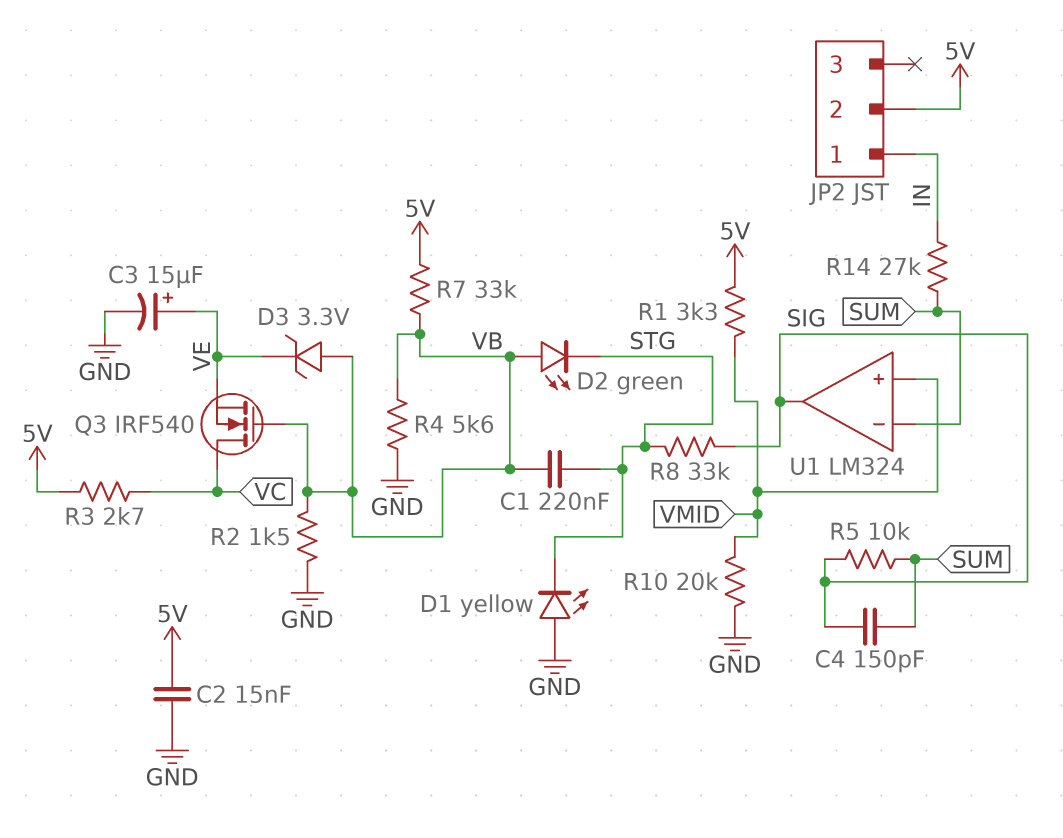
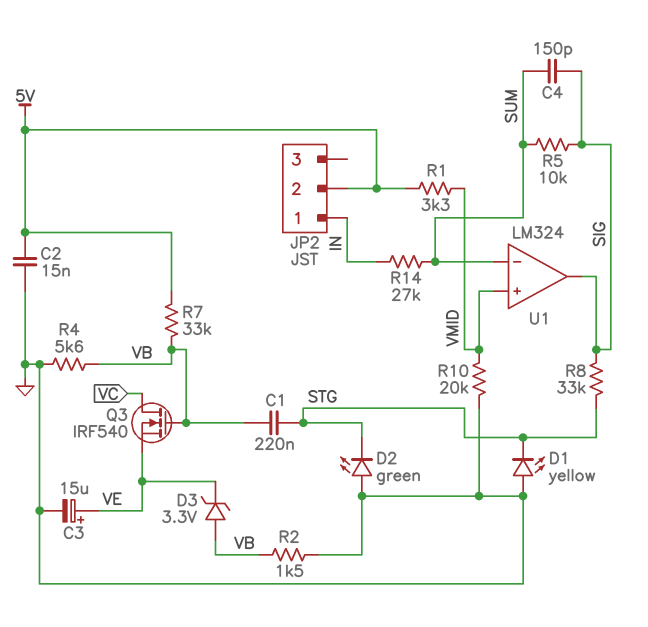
D2: LED green (A VB, K STG) -> LED green (A GND, K STG)
R3: 2.7k (5V, VC) -> none

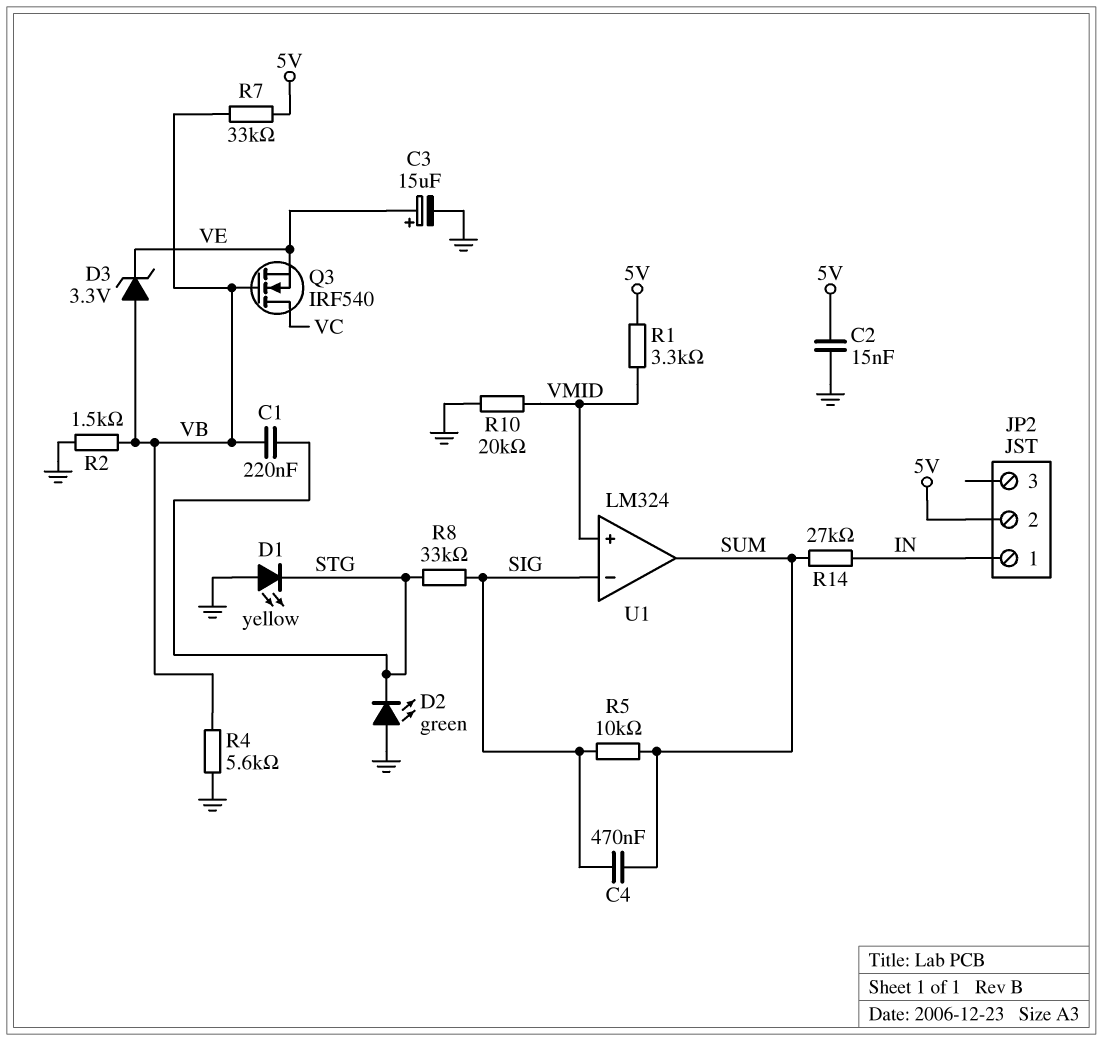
C4: 150pF (SIG, SUM) -> 470nF (SIG, SUM)
U1 pin in-: SUM -> SIG
U1 pin out: SIG -> SUM

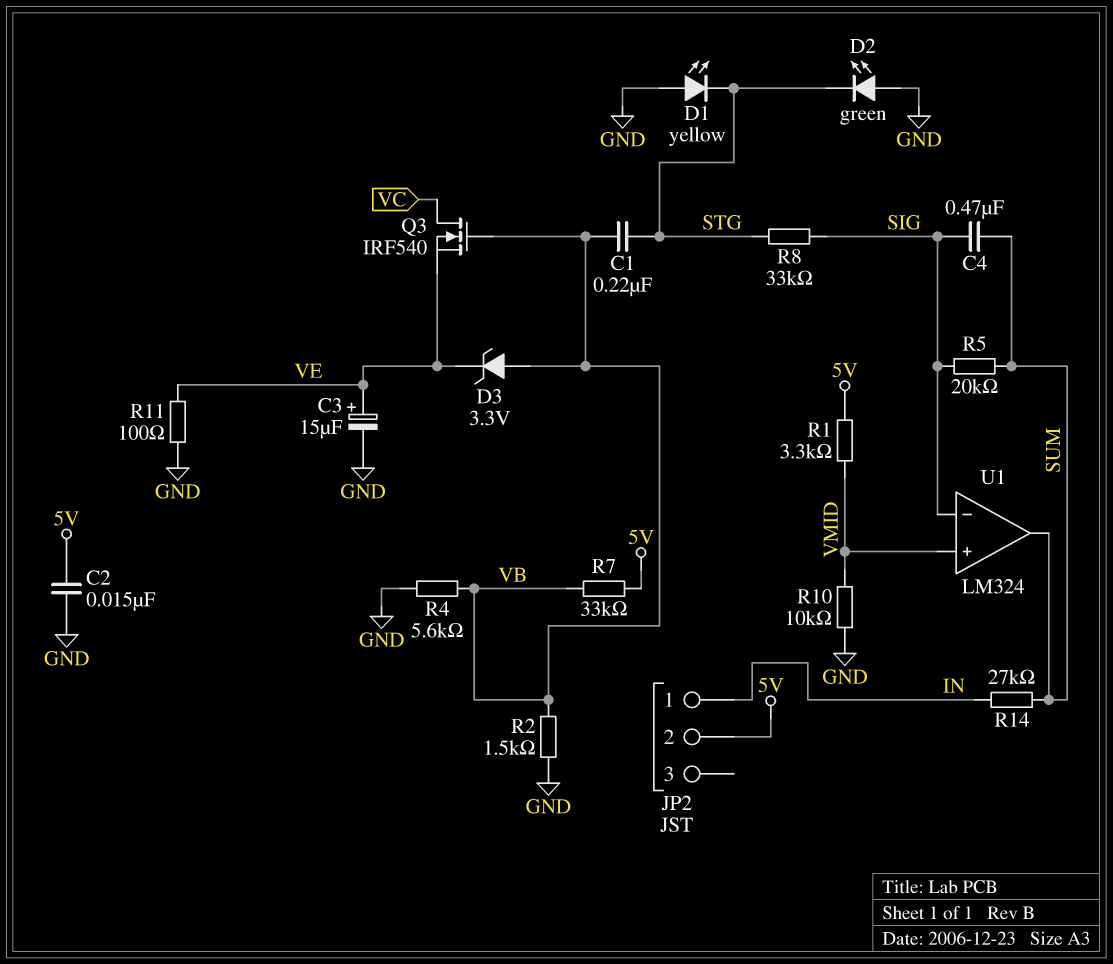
R5: 10k (SIG, SUM) -> 20k (SIG, SUM)
R10: 20k (GND, VMID) -> 10k (GND, VMID)
R11: none -> 100 (GND, VE)

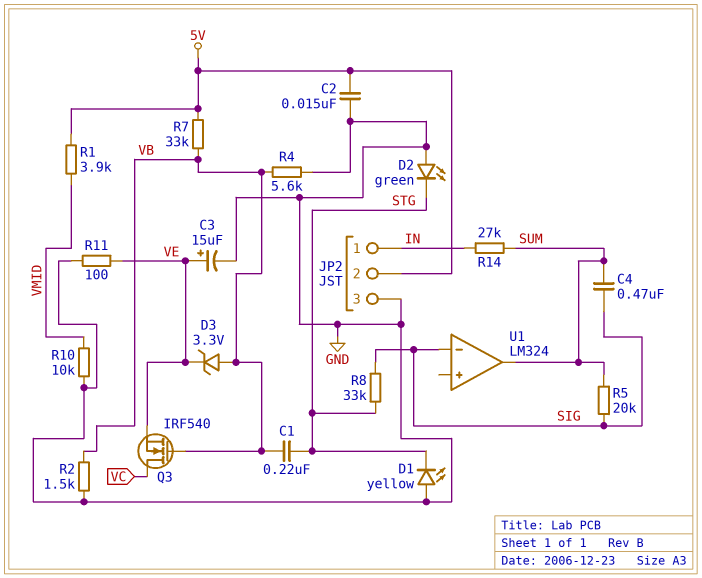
JP2 pin 3: none -> GND
R1: 3.3k (5V, VMID) -> 3.9k (5V, VMID)
U1 pin in+: VMID -> none

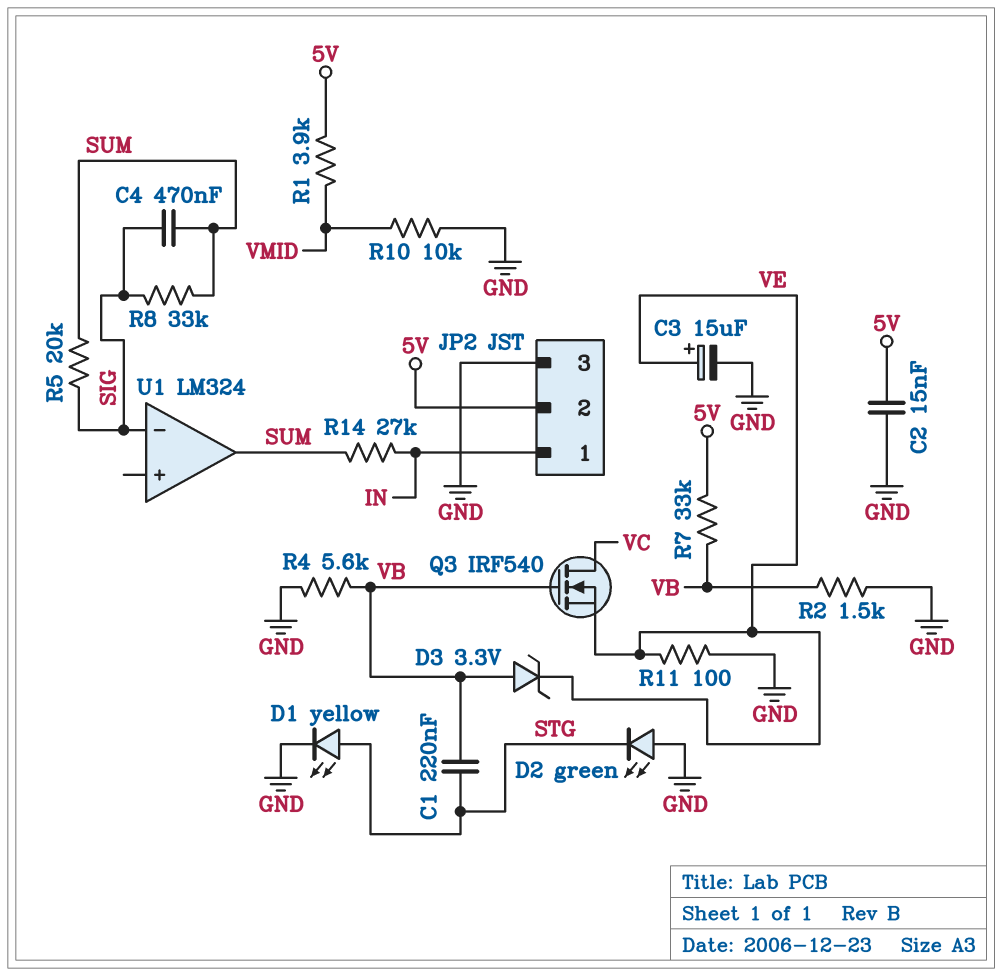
D1: LED yellow (A GND, K STG) -> LED yellow (A STG, K GND)
R8: 33k (SIG, STG) -> 33k (SIG, SUM)

